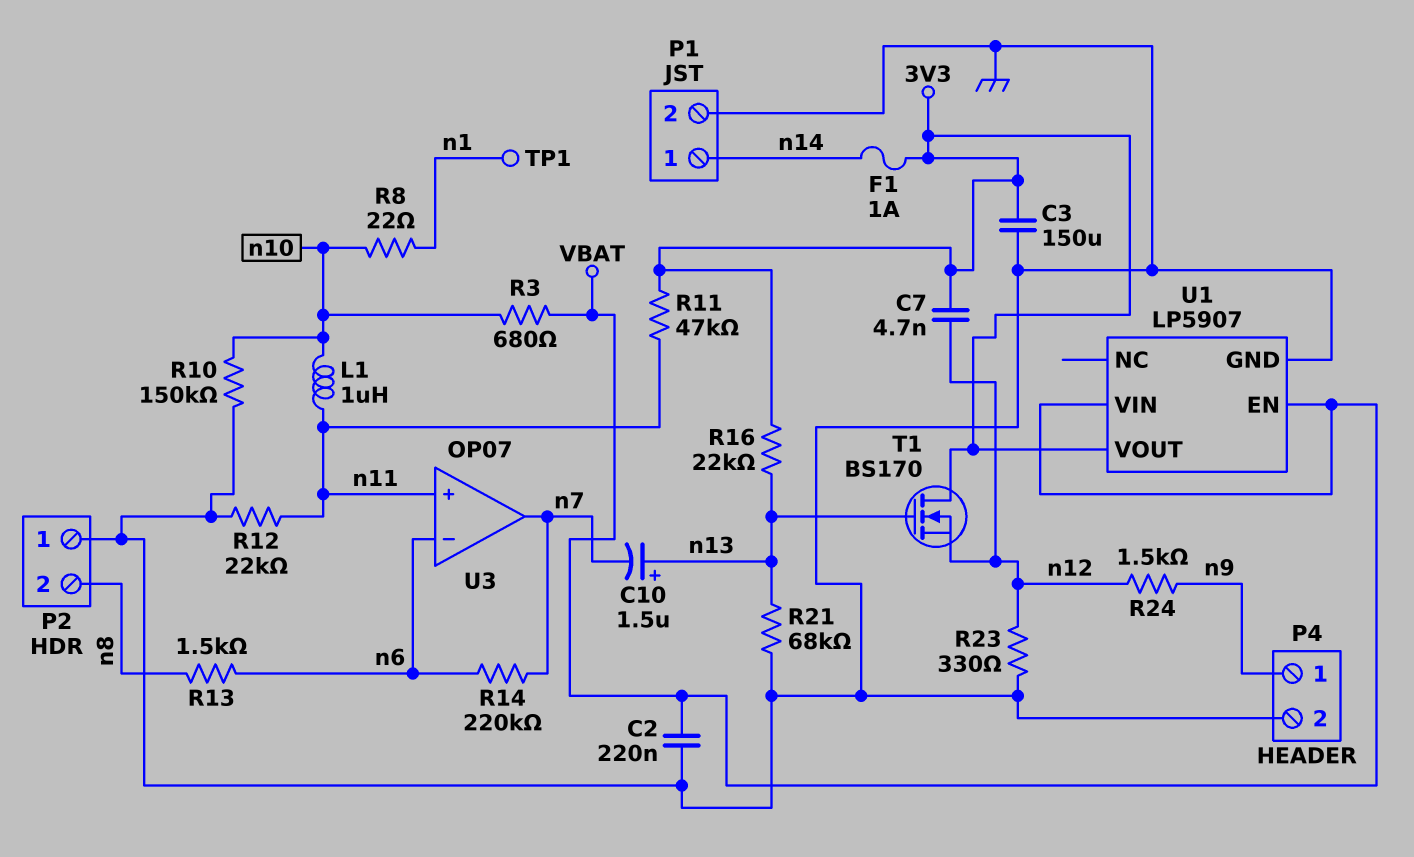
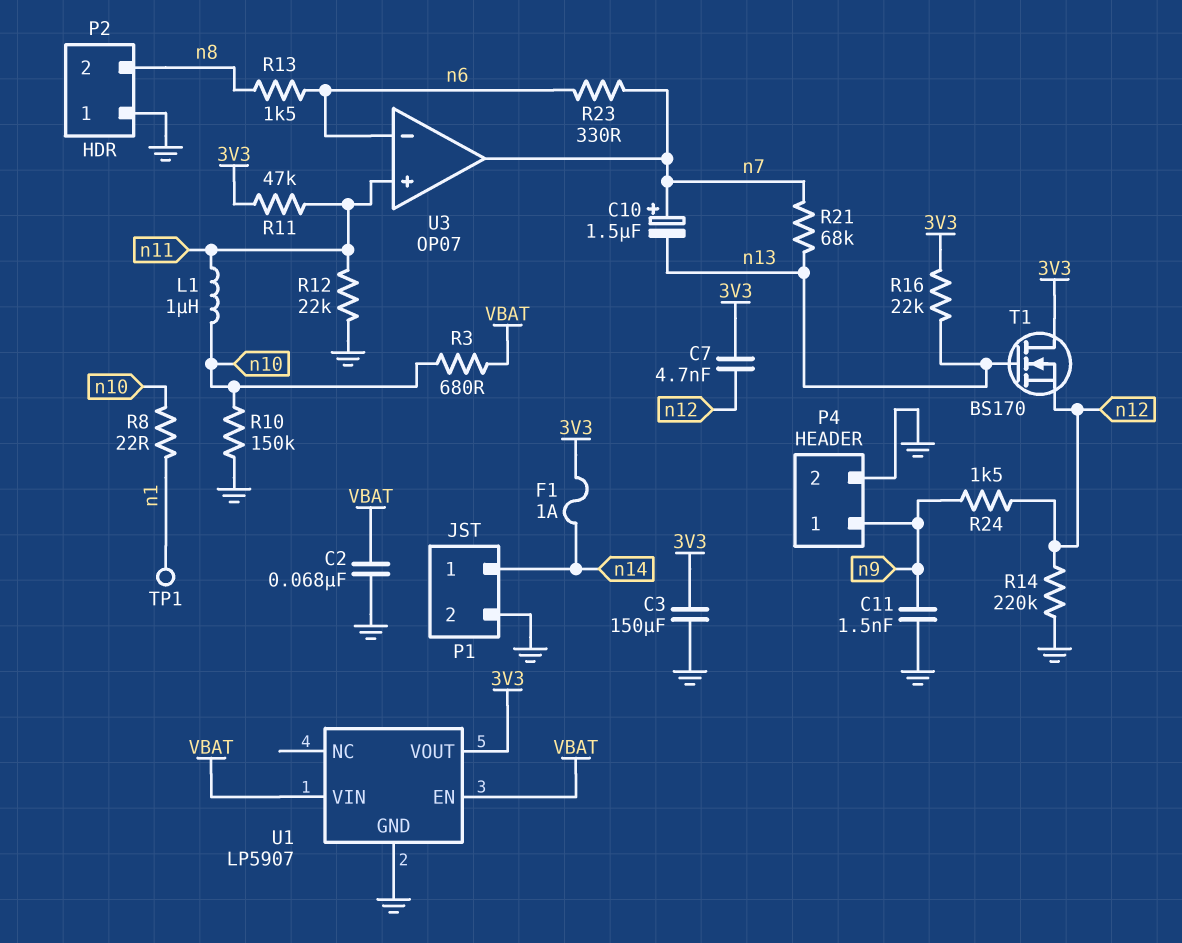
C2: 220nF (GND, VBAT) -> 68nF (GND, VBAT)
C10: 1.5uF (plus n13, minus n7) -> 1.5uF (plus n7, minus n13)
C11: none -> 1.5nF (GND, n9)
R14: 220k (n6, n7) -> 220k (GND, n12)
R21: 68k (GND, n13) -> 68k (n7, n13)
R23: 330 (GND, n12) -> 330 (n6, n7)

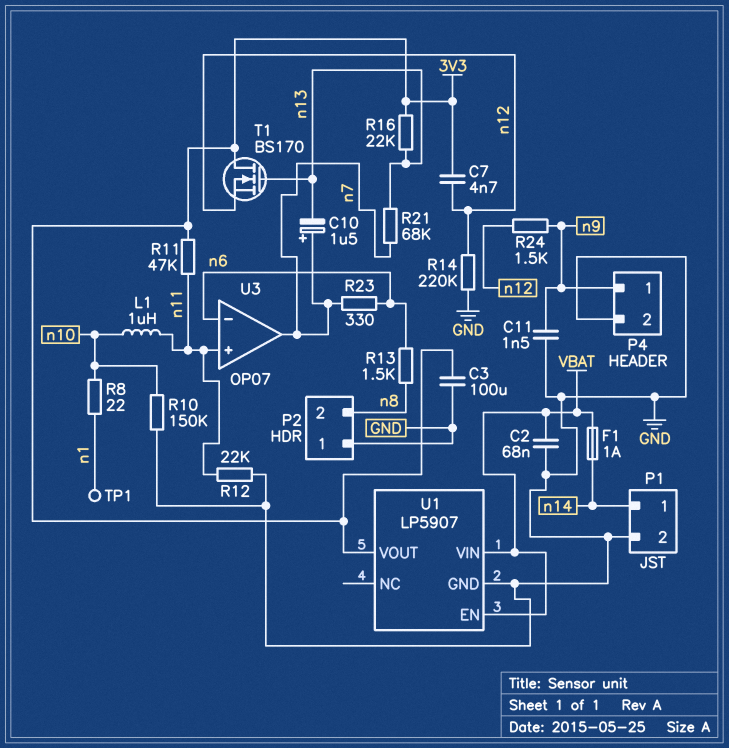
C3: 150uF (3V3, GND) -> 100uF (3V3, GND)
F1: 1A (3V3, n14) -> 1A (VBAT, n14)
R3: 680 (VBAT, n10) -> none

